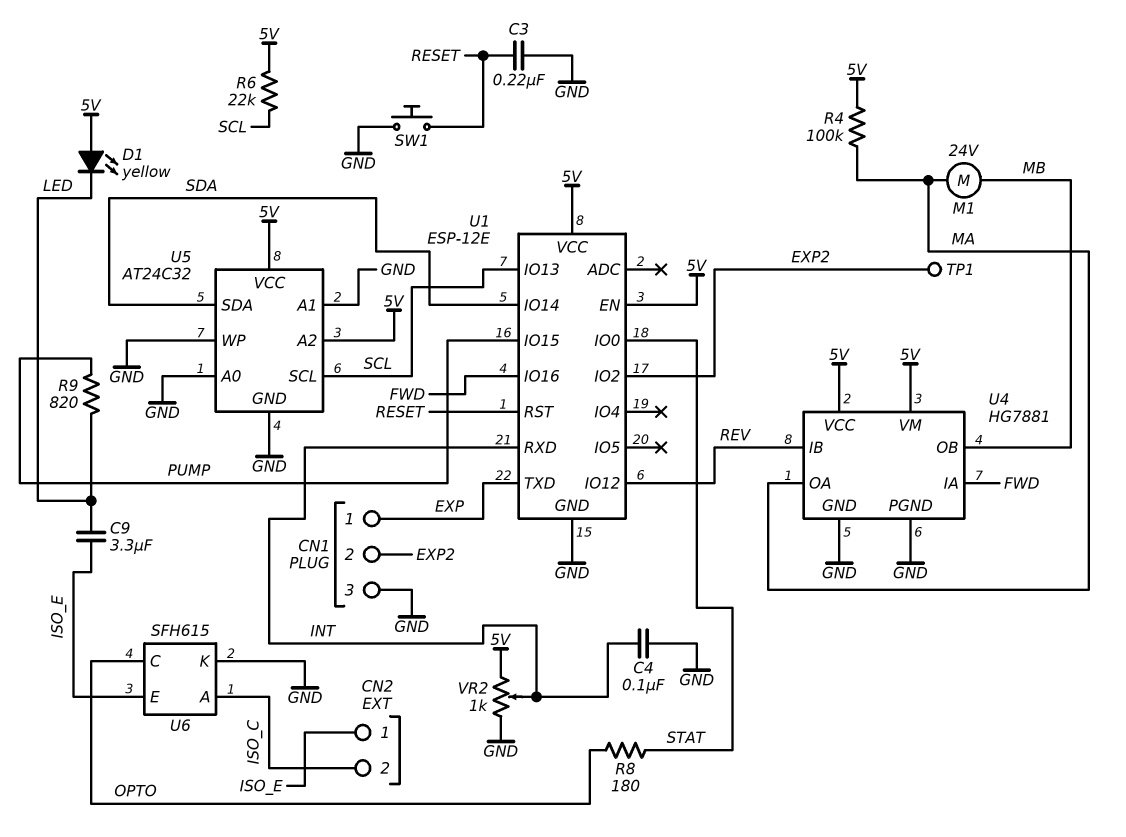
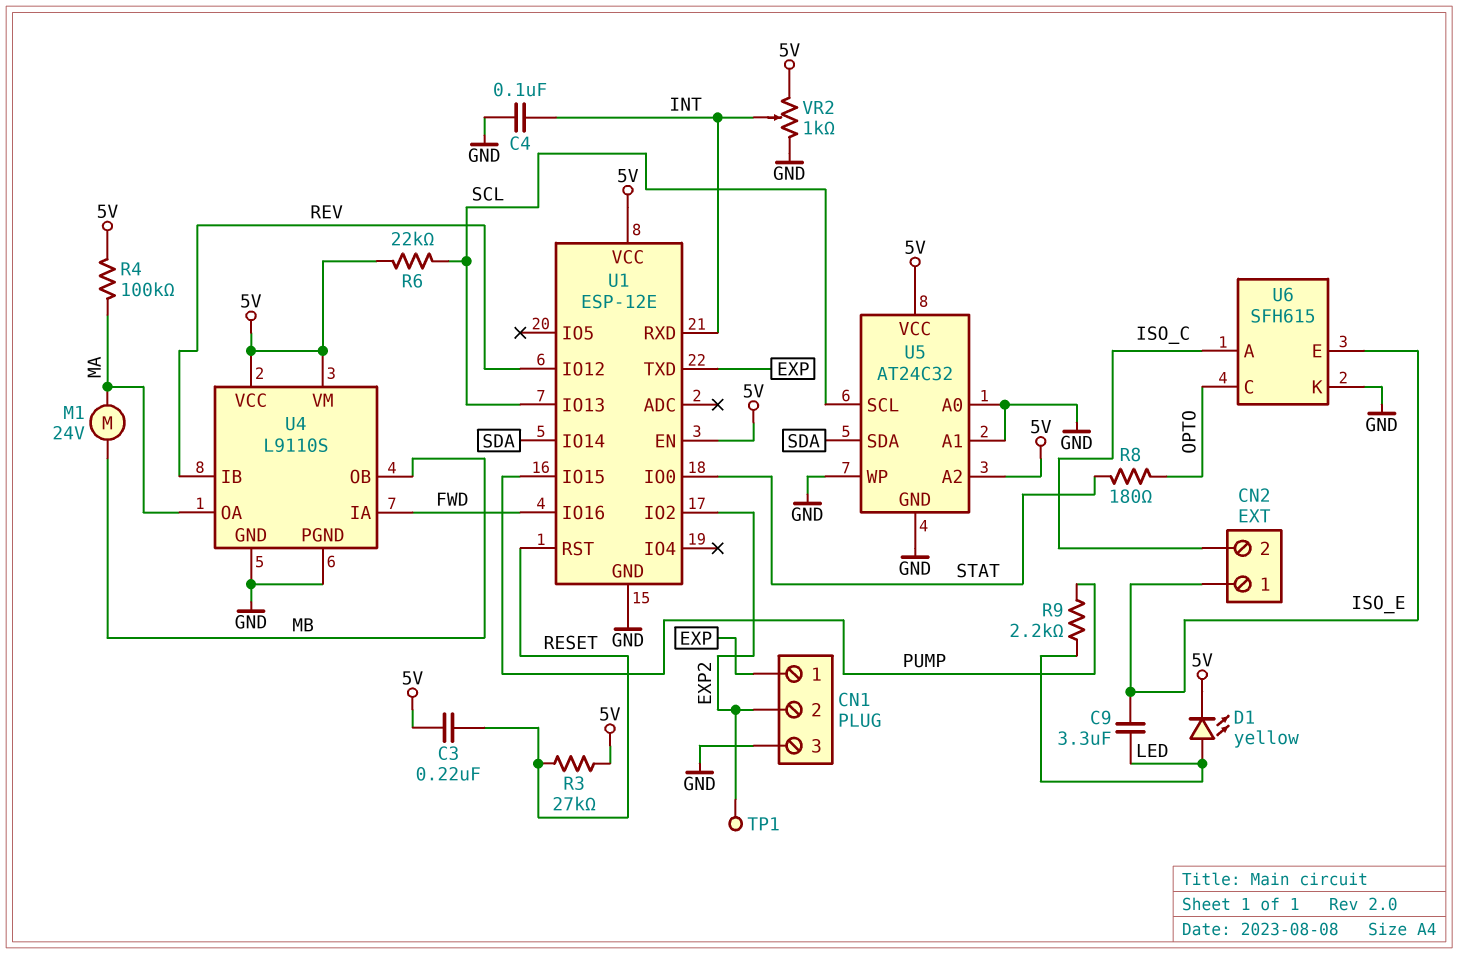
C3: 220nF (GND, RESET) -> 220nF (5V, RESET)
D1: LED yellow (A 5V, K LED) -> LED yellow (A LED, K 5V)
R3: none -> 27k (5V, RESET)
R9: 820 (LED, PUMP) -> 2.2k (LED, PUMP)
SW1: button (GND, RESET) -> none
U4: HG7881 -> L9110S

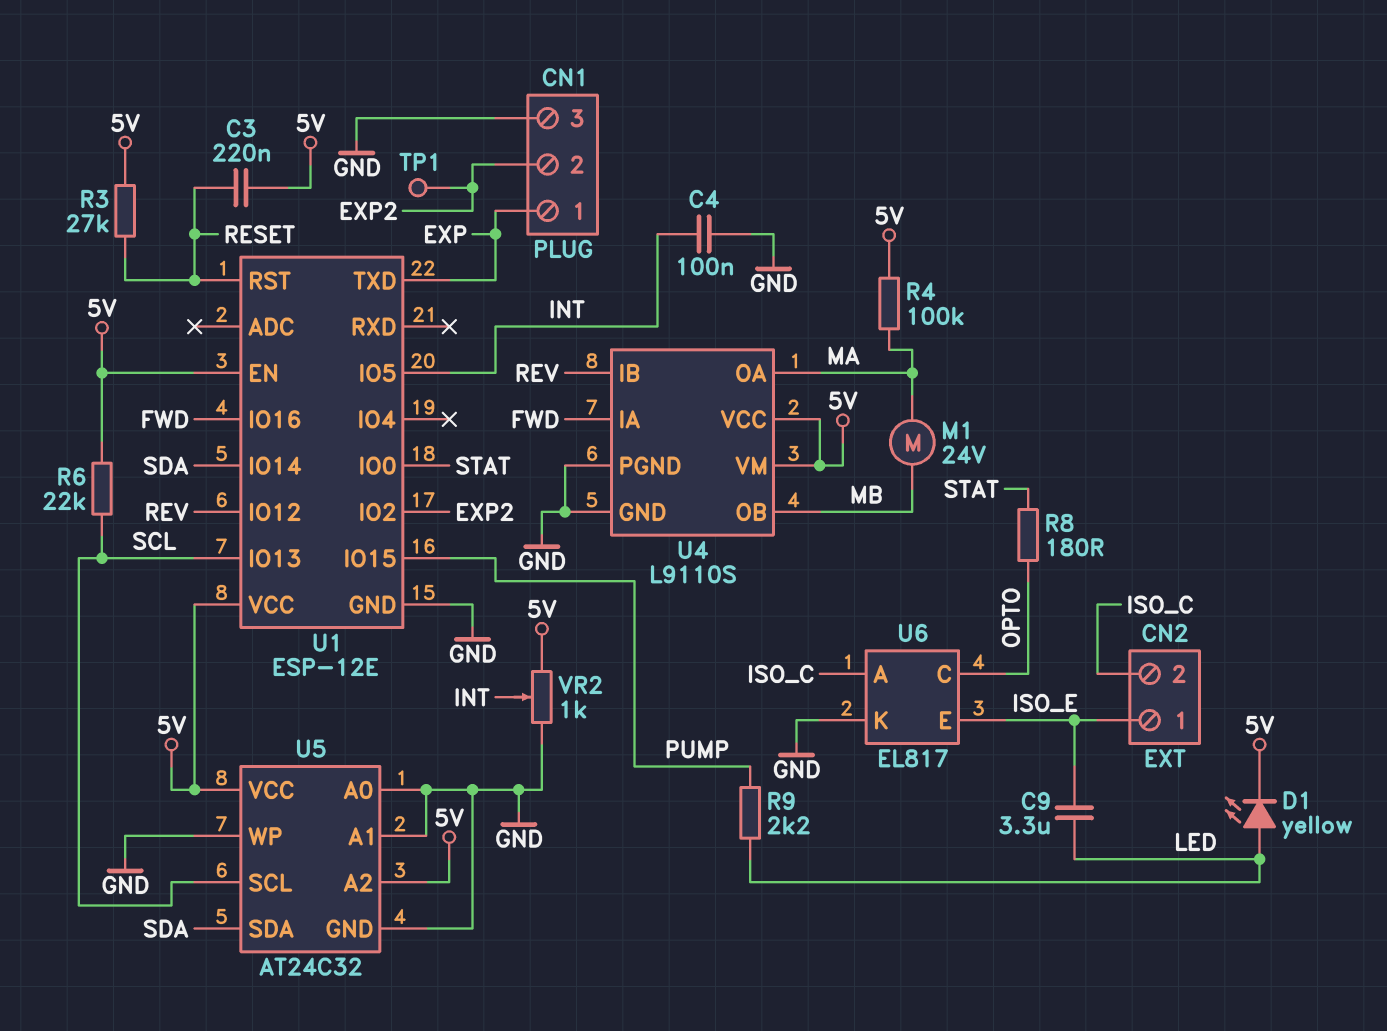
U1 pin IO5: none -> INT
U1 pin RXD: INT -> none
U6: SFH615 -> EL817

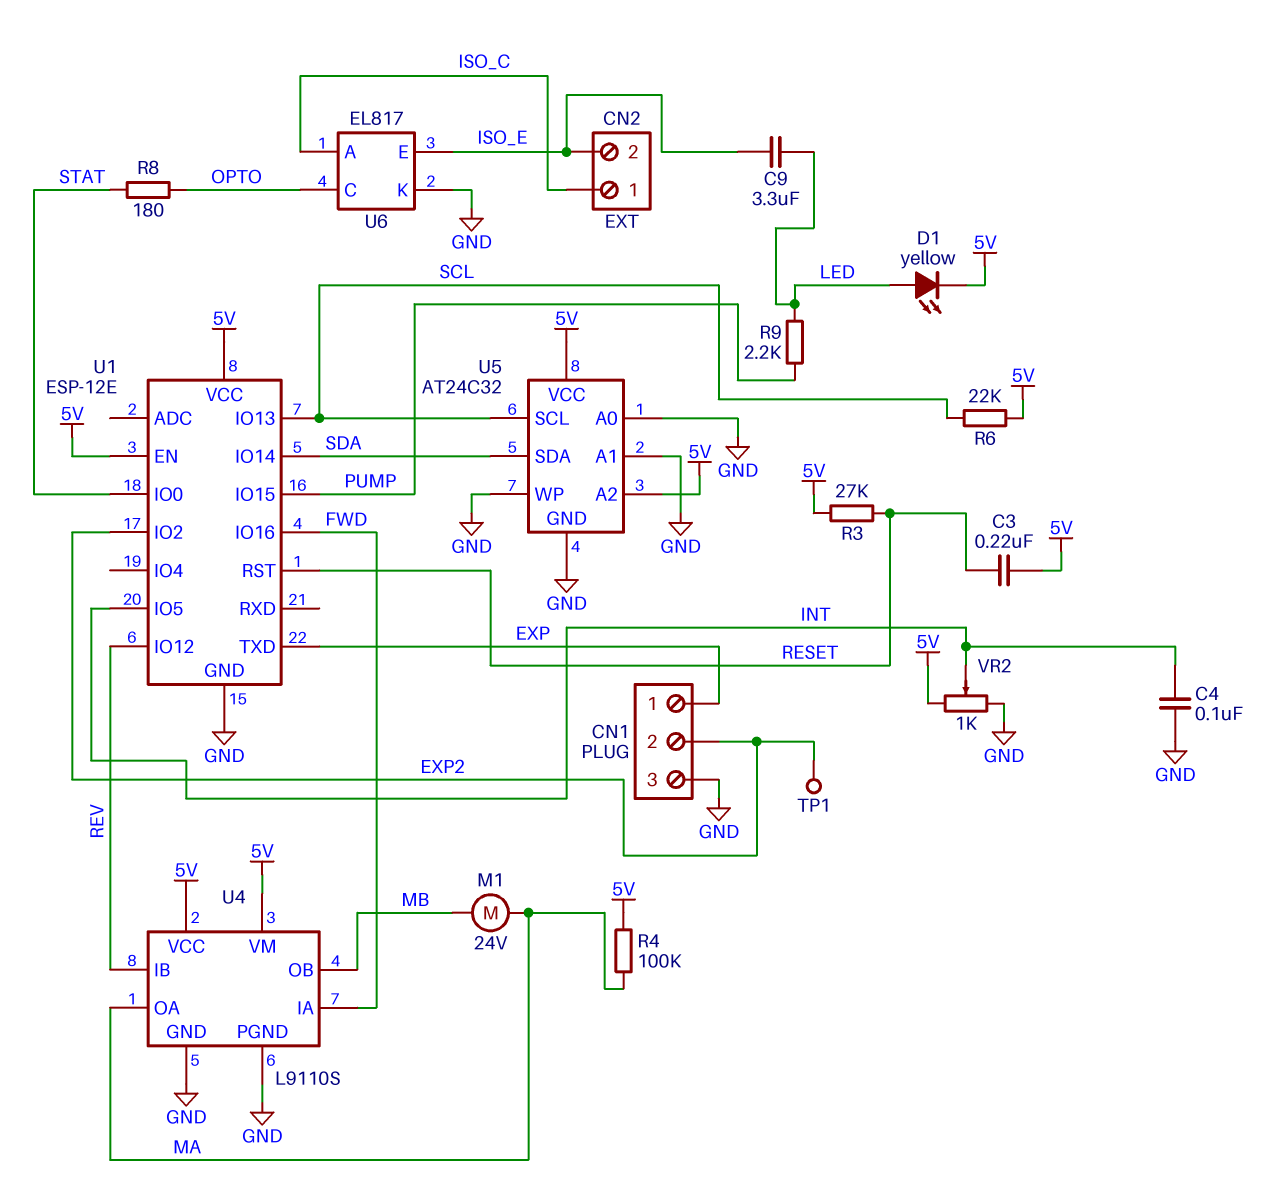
CN2 pin 1: ISO_E -> ISO_C
CN2 pin 2: ISO_C -> ISO_E

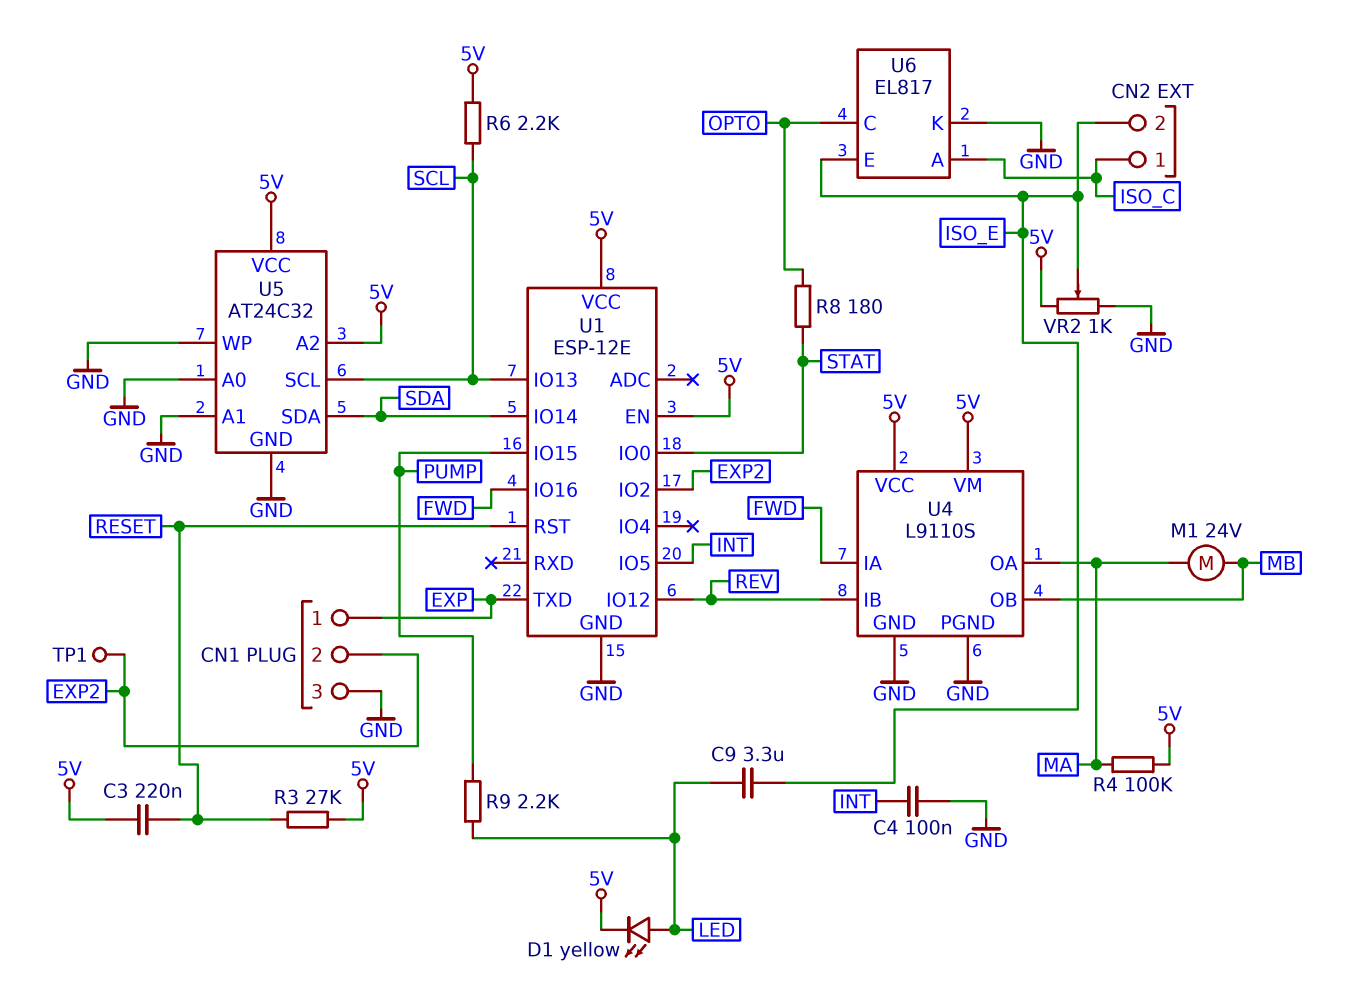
R6: 22k (5V, SCL) -> 2.2k (5V, SCL)
VR2: 1k (5V, GND, wiper INT) -> 1k (5V, GND, wiper ISO_E)

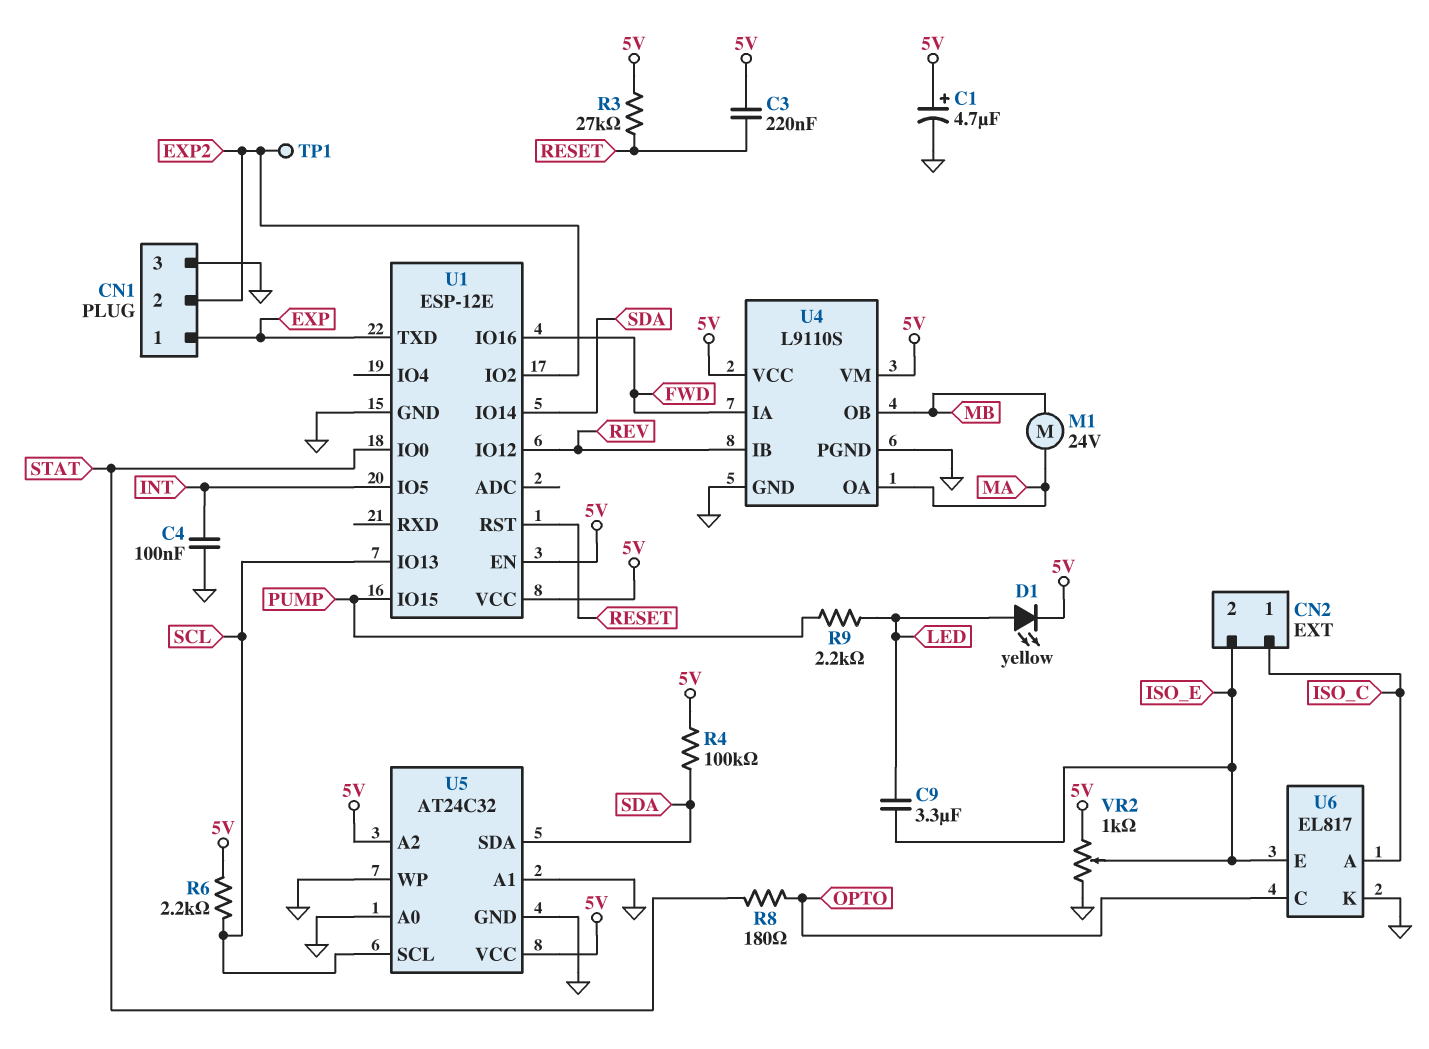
C1: none -> 4.7uF (plus 5V, minus GND)
R4: 100k (5V, MA) -> 100k (5V, SDA)

